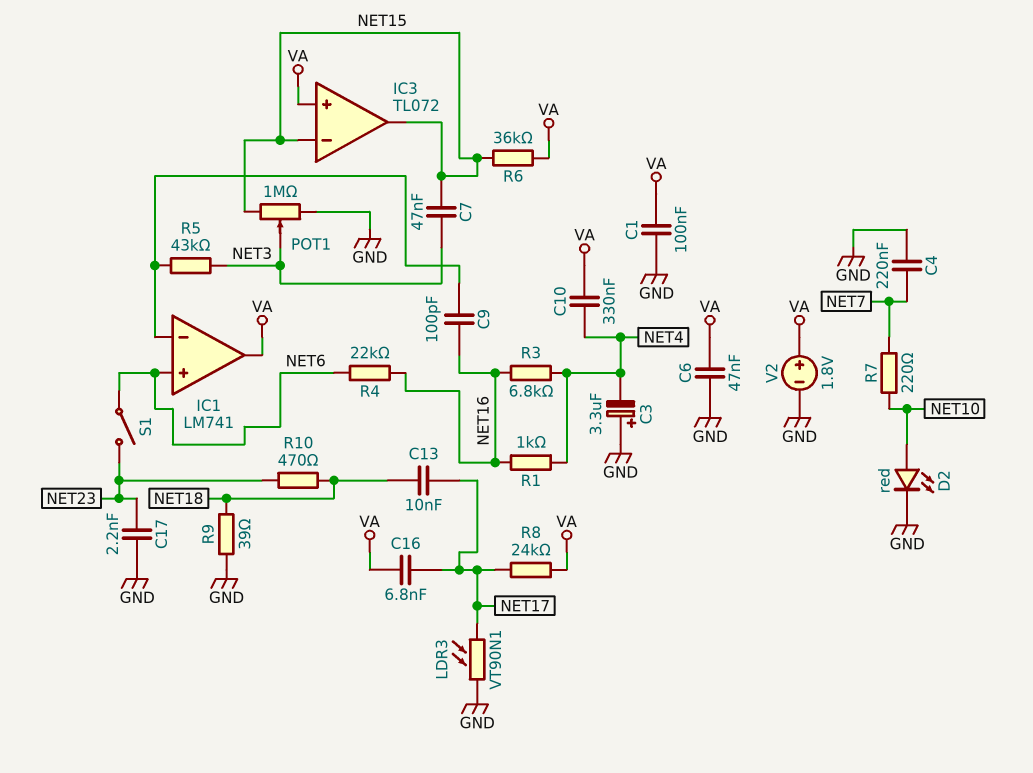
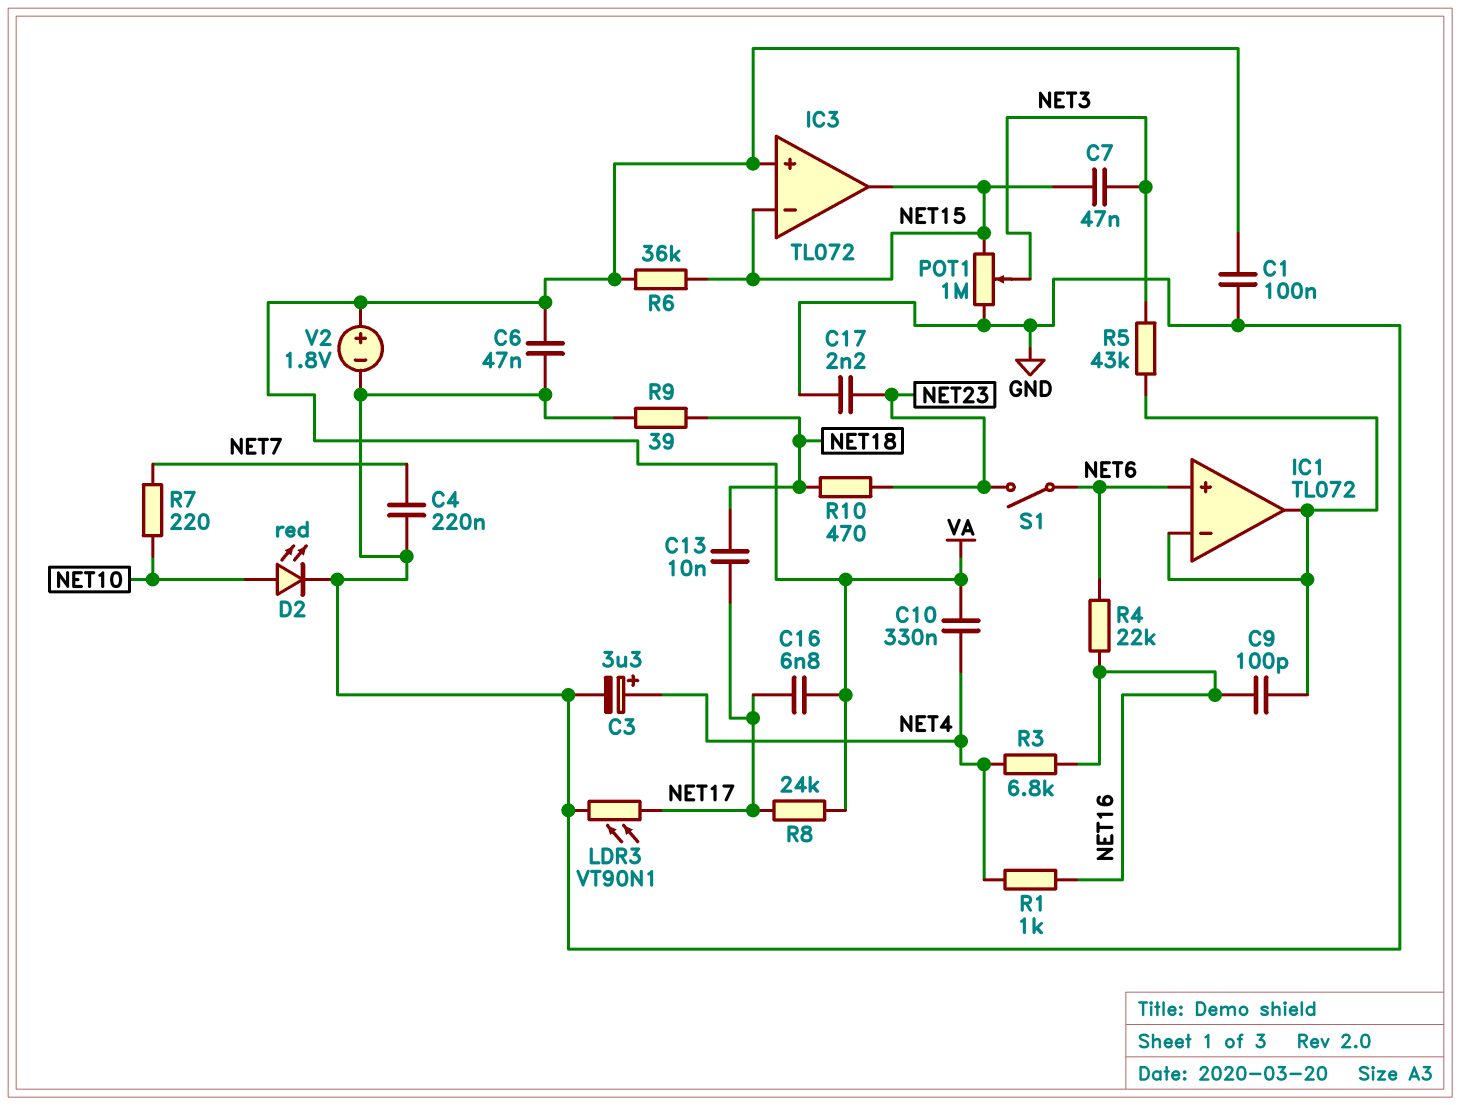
C3: 3.3uF (plus GND, minus NET4) -> 3.3uF (plus NET4, minus GND)
IC1: LM741 -> TL072
IC1 pin out: VA -> IC1/in-

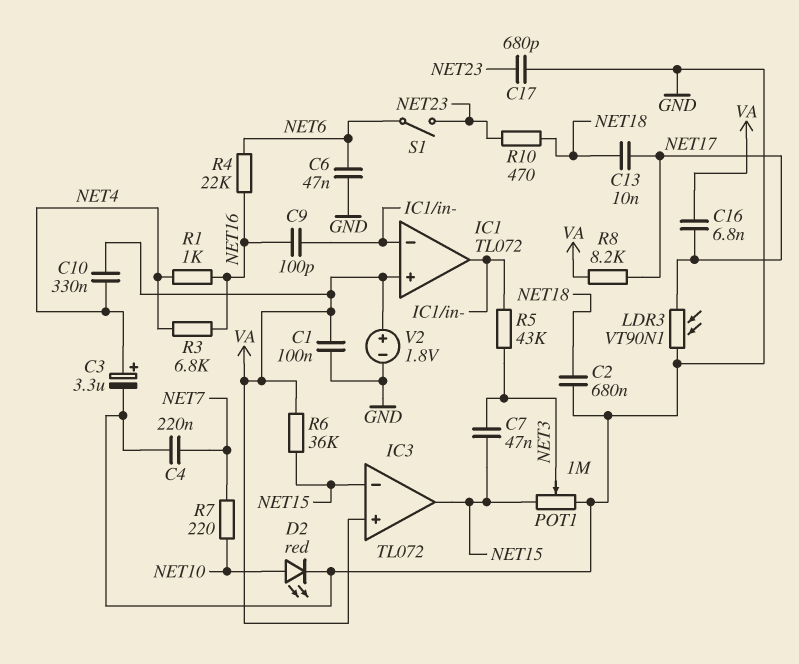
C2: none -> 680nF (GND, NET18)
C6: 47nF (GND, VA) -> 47nF (GND, NET6)
C17: 2.2nF (GND, NET23) -> 680pF (GND, NET23)
IC1 pin in+: NET6 -> VA
R8: 24k (NET17, VA) -> 8.2k (NET17, VA)
R9: 39 (GND, NET18) -> none

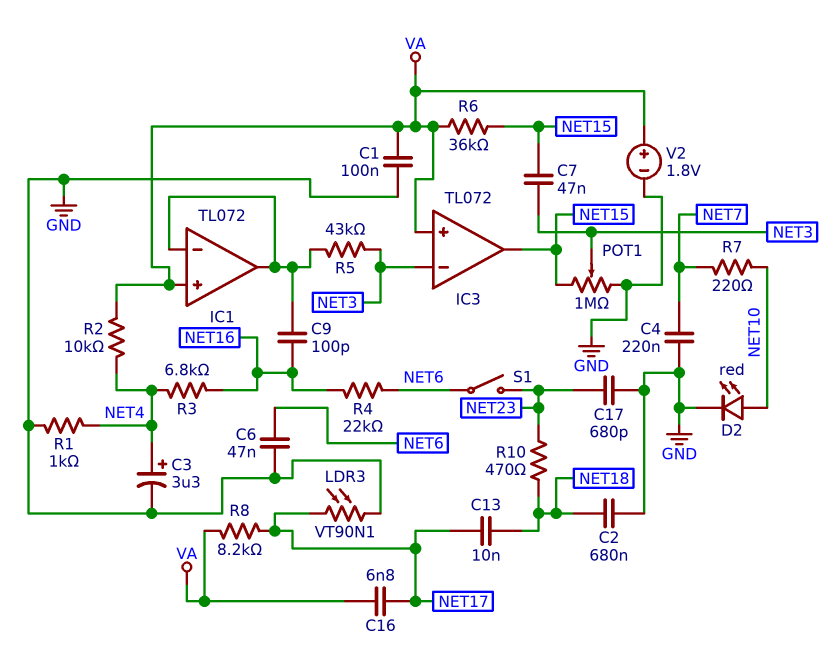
C10: 330nF (NET4, VA) -> none
IC3 pin in-: NET15 -> NET3
R1: 1k (NET4, NET16) -> 1k (GND, NET4)
R2: none -> 10k (NET4, VA)

